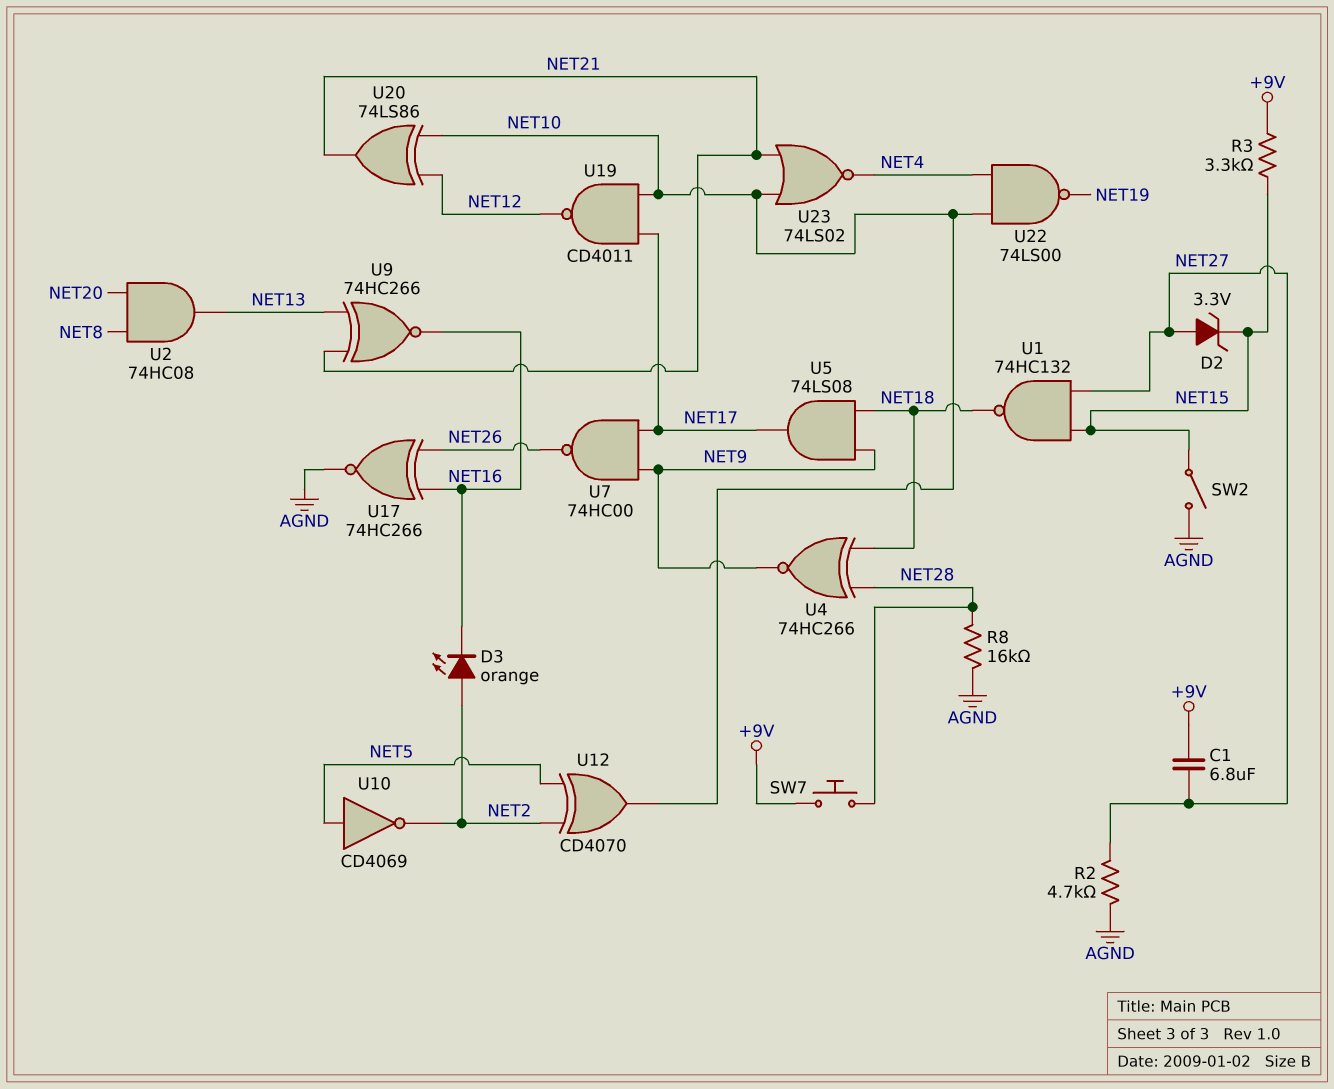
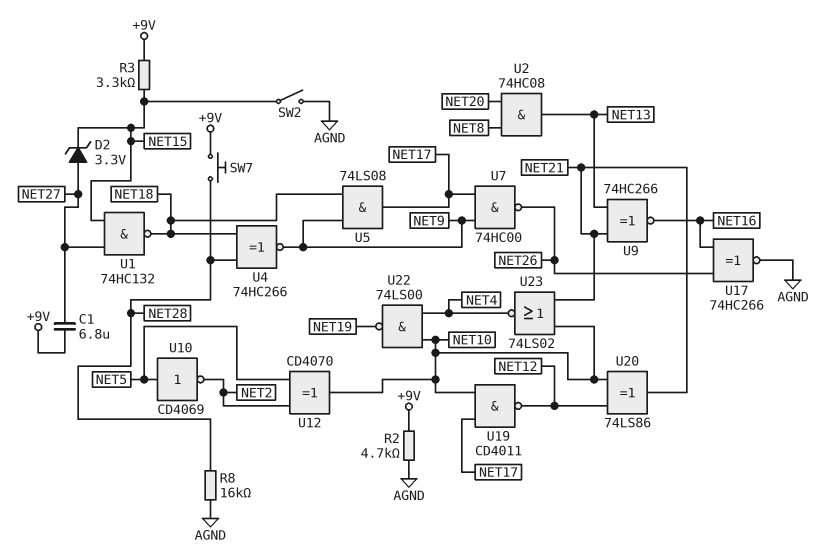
D3: LED orange (A NET2, K NET16) -> none
R2: 4.7k (AGND, NET27) -> 4.7k (+9V, AGND)

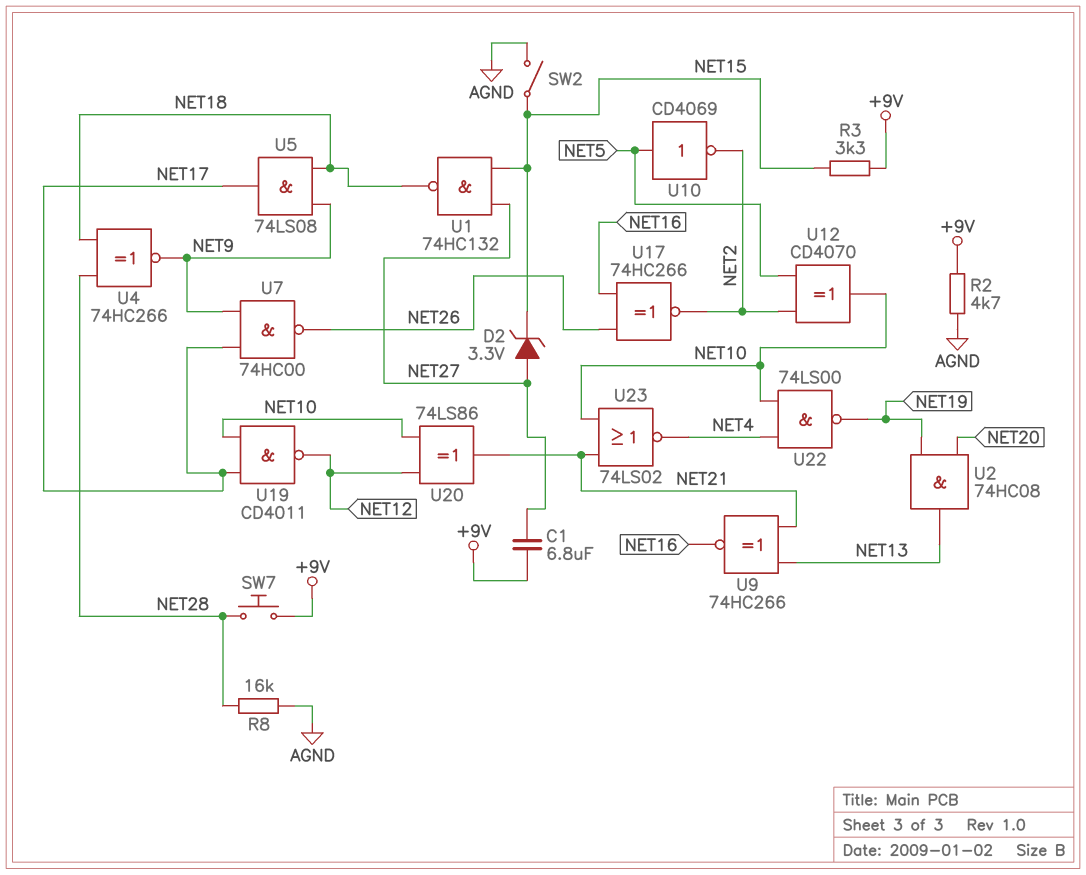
U2: AND 74HC08 (in NET8, in NET20, out NET13) -> AND 74HC08 (in NET19, in NET20, out NET13)
U17: XNOR 74HC266 (in NET16, in NET26, out AGND) -> XNOR 74HC266 (in NET16, in NET26, out NET2)

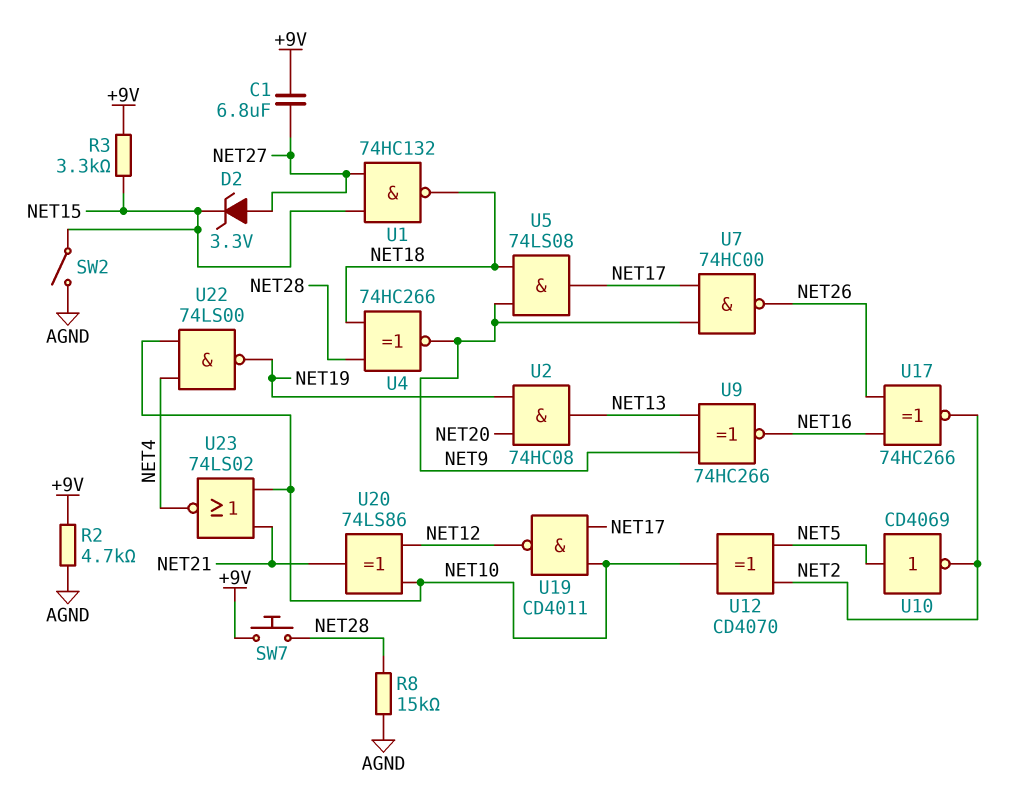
R8: 16k (AGND, NET28) -> 15k (AGND, NET28)
U9: XNOR 74HC266 (in NET13, in NET21, out NET16) -> XNOR 74HC266 (in NET9, in NET13, out NET16)

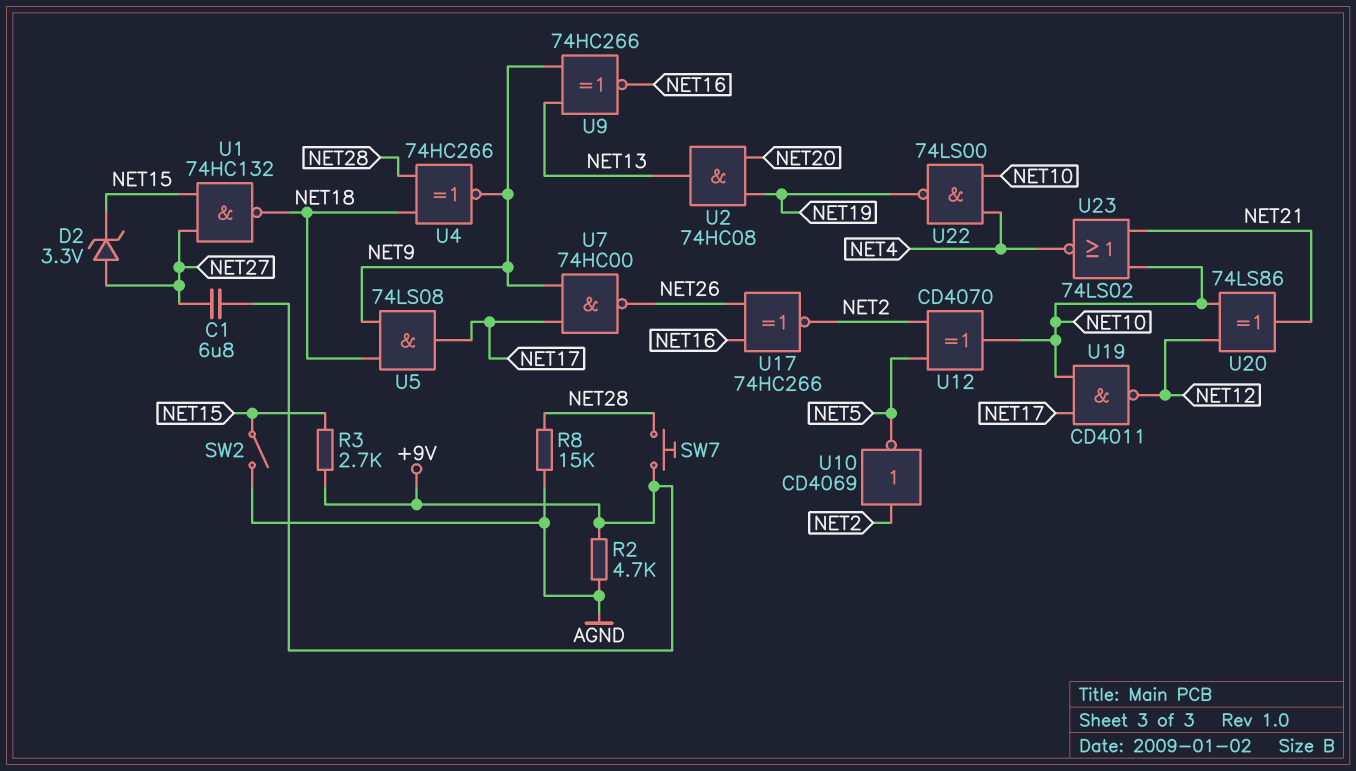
R3: 3.3k (+9V, NET15) -> 2.7k (+9V, NET15)
U10: NOT CD4069 (in NET5, out NET2) -> NOT CD4069 (in NET2, out NET5)

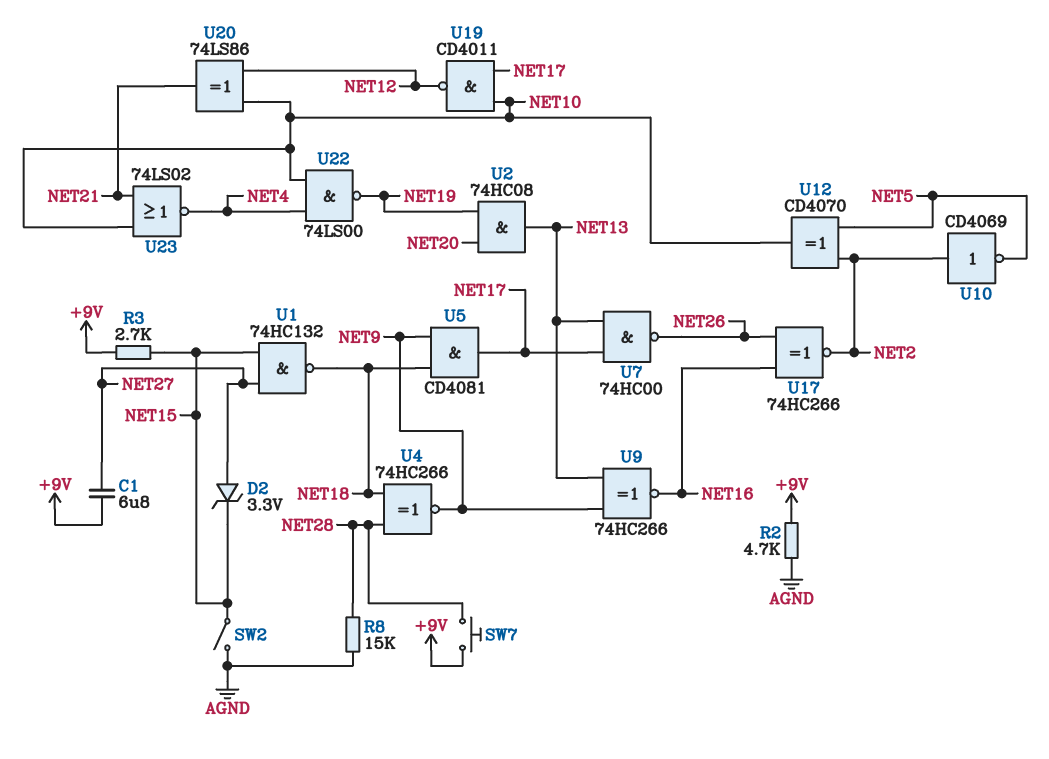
U5: AND 74LS08 (in NET9, in NET18, out NET17) -> AND CD4081 (in NET9, in NET18, out NET17)
U7: NAND 74HC00 (in NET9, in NET17, out NET26) -> NAND 74HC00 (in NET13, in NET17, out NET26)

